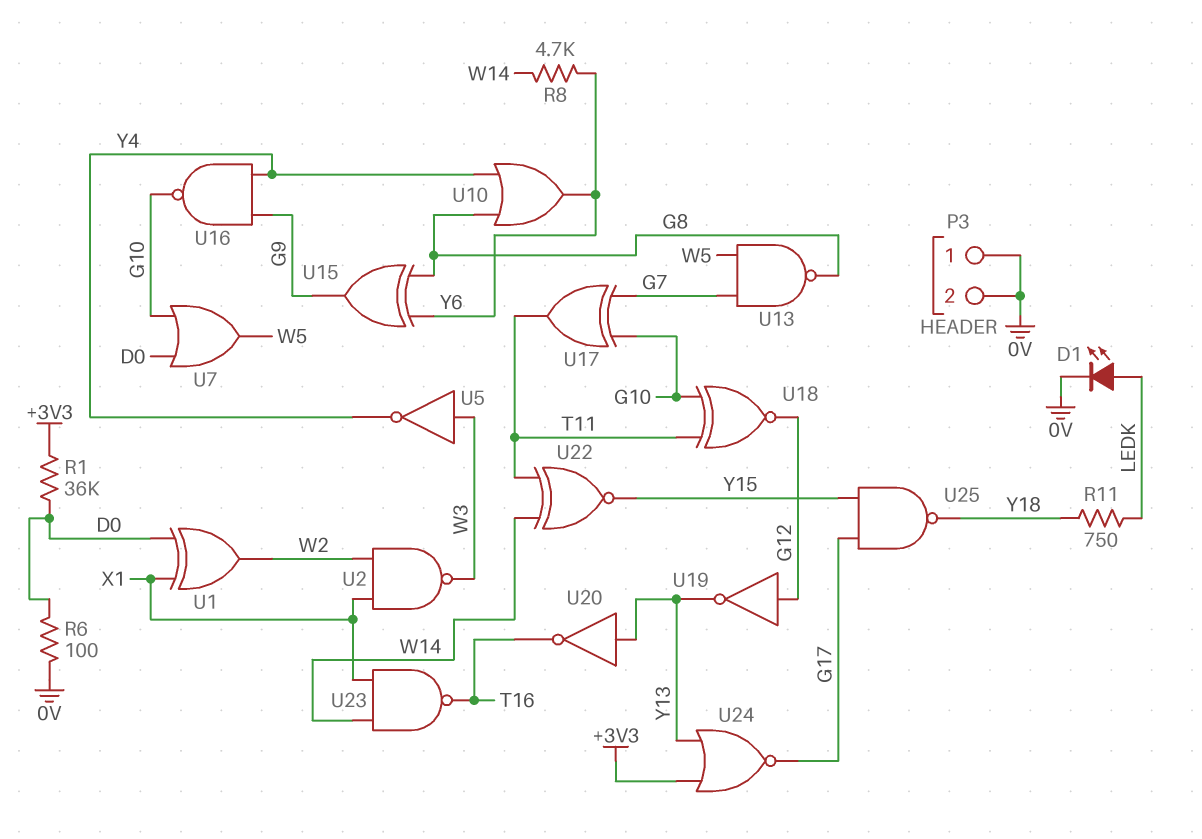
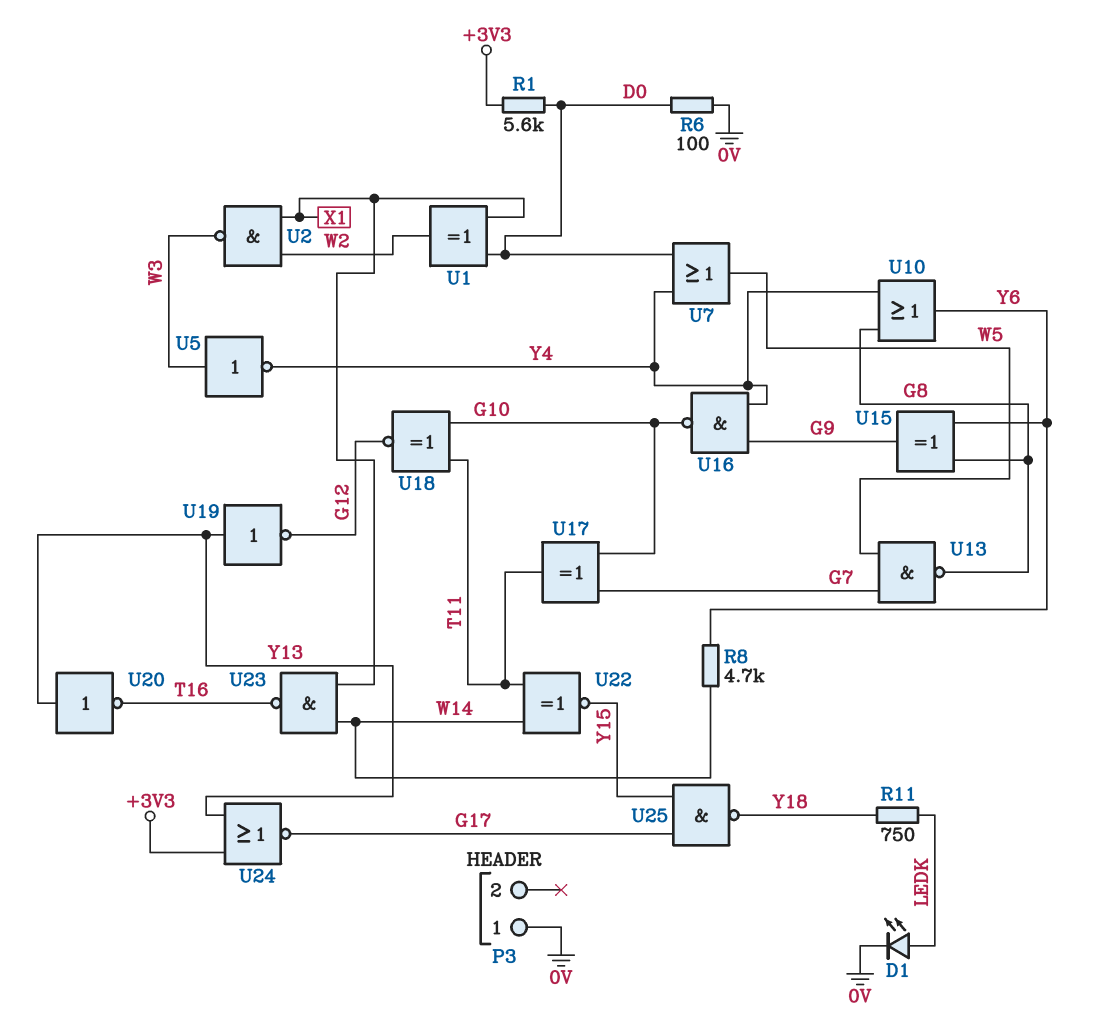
P3 pin 2: 0V -> none
R1: 36k (+3V3, D0) -> 5.6k (+3V3, D0)
U7: OR (in D0, in G10, out W5) -> OR (in D0, in Y4, out W5)
U19: NOT (in G12, out Y13) -> NOT (in Y13, out G12)

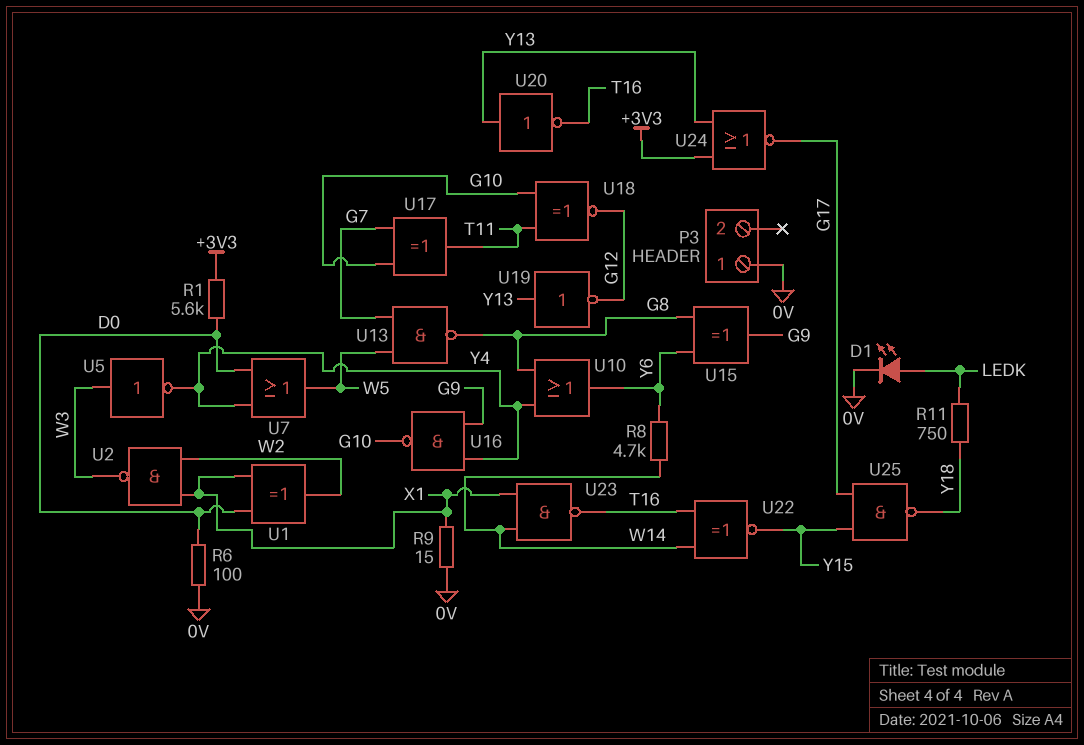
R9: none -> 15 (0V, X1)
U22: XNOR (in T11, in W14, out Y15) -> XNOR (in T16, in W14, out Y15)

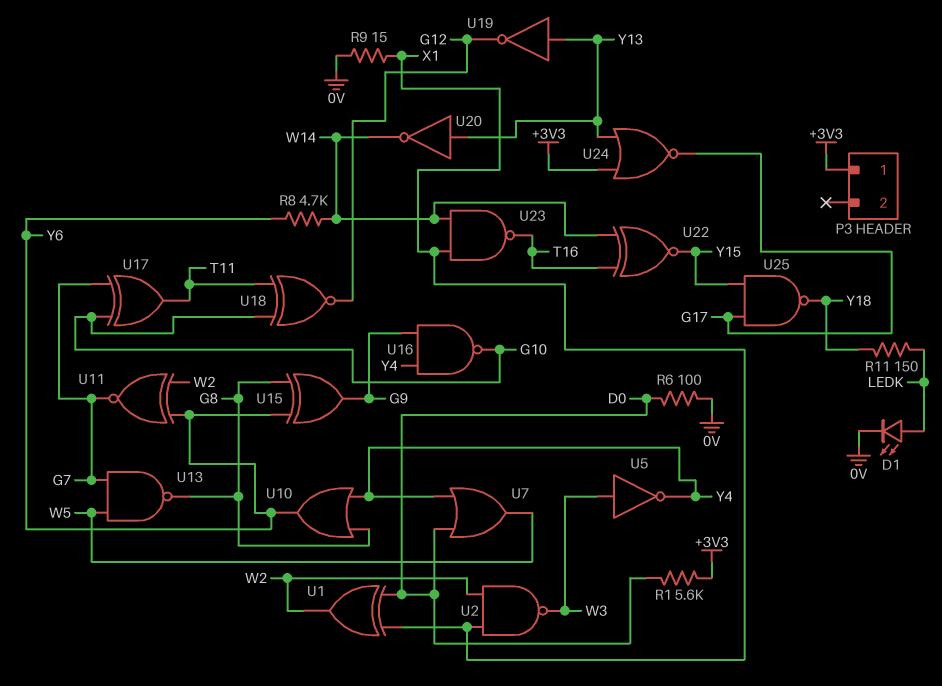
P3 pin 1: 0V -> +3V3
R11: 750 (LEDK, Y18) -> 150 (LEDK, Y18)
U11: none -> XNOR (in W2, in Y6, out G7)
U20: NOT (in Y13, out T16) -> NOT (in Y13, out W14)

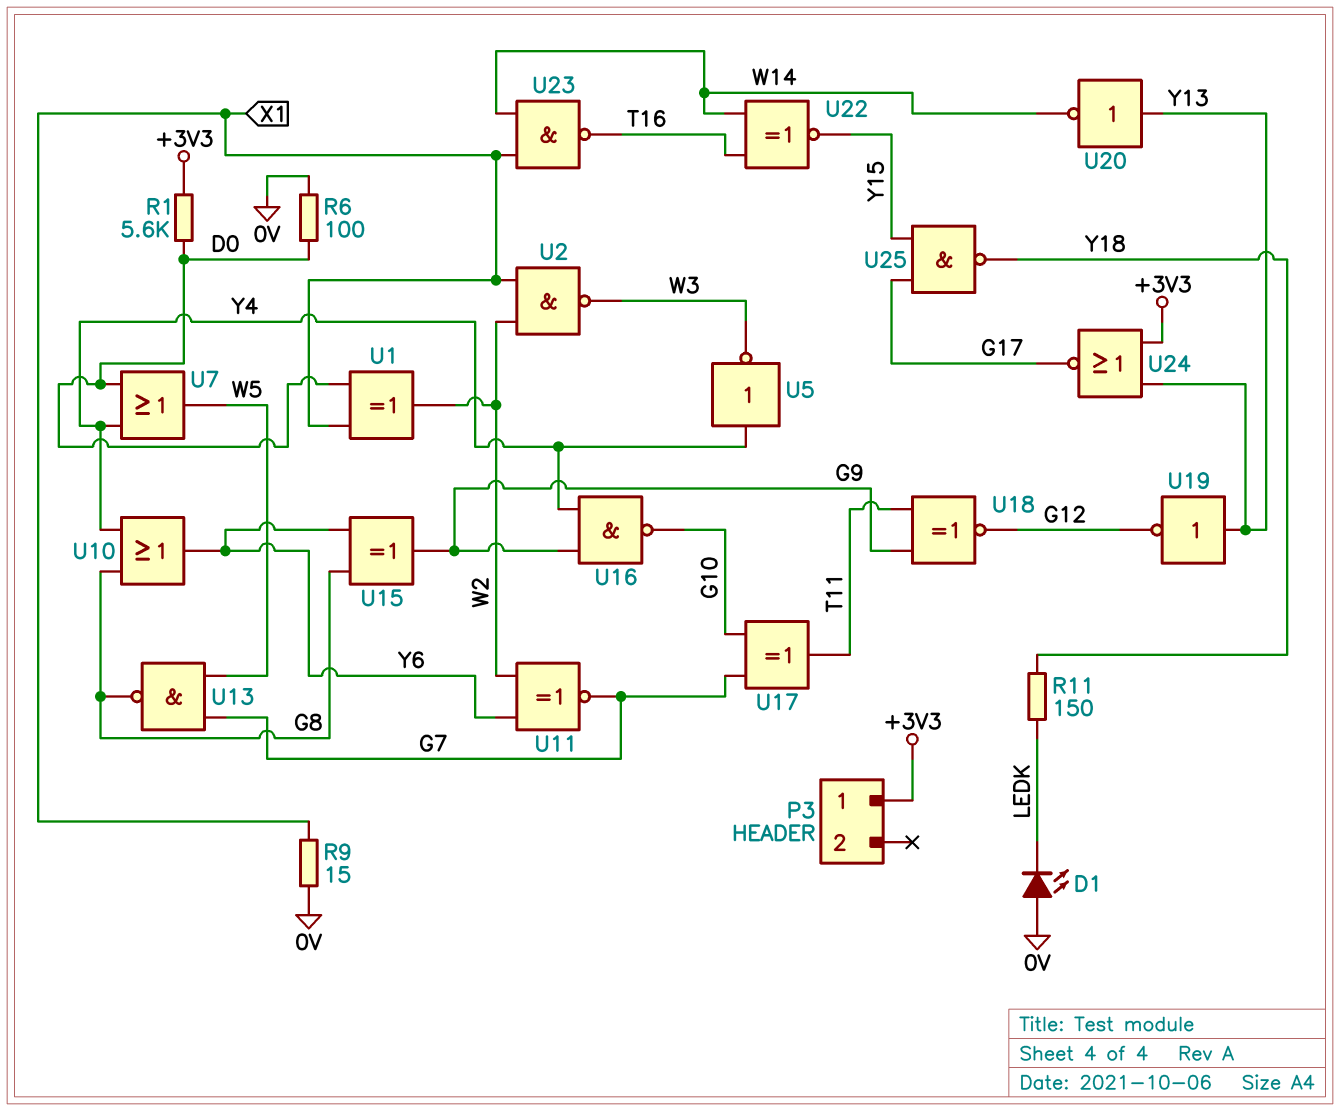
D1: LED (A LEDK, K 0V) -> LED (A 0V, K LEDK)
R8: 4.7k (W14, Y6) -> none
U5: NOT (in W3, out Y4) -> NOT (in Y4, out W3)
U18: XNOR (in G10, in T11, out G12) -> XNOR (in G9, in T11, out G12)

